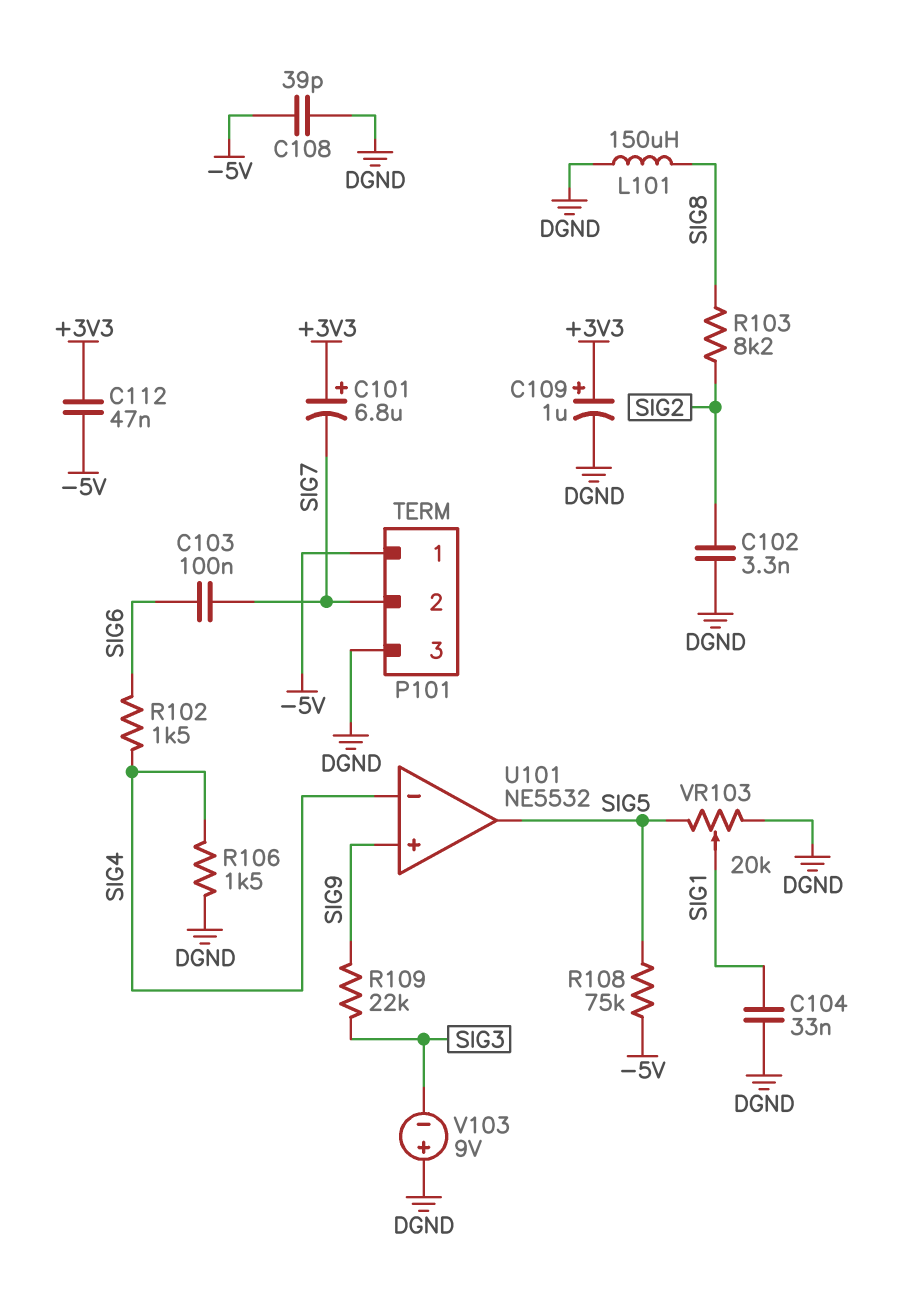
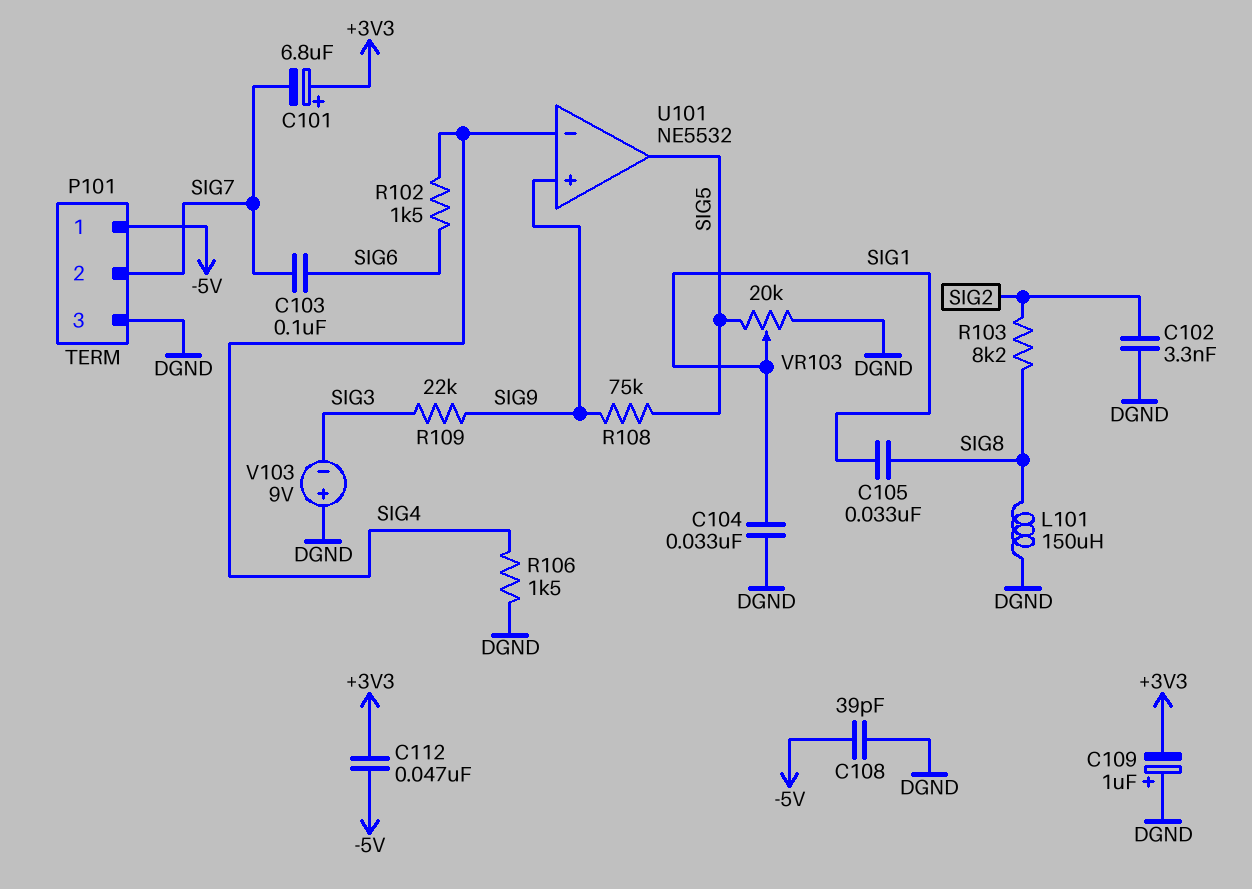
C105: none -> 33nF (SIG1, SIG8)
C109: 1uF (plus +3V3, minus DGND) -> 1uF (plus DGND, minus +3V3)
R108: 75k (-5V, SIG5) -> 75k (SIG5, SIG9)

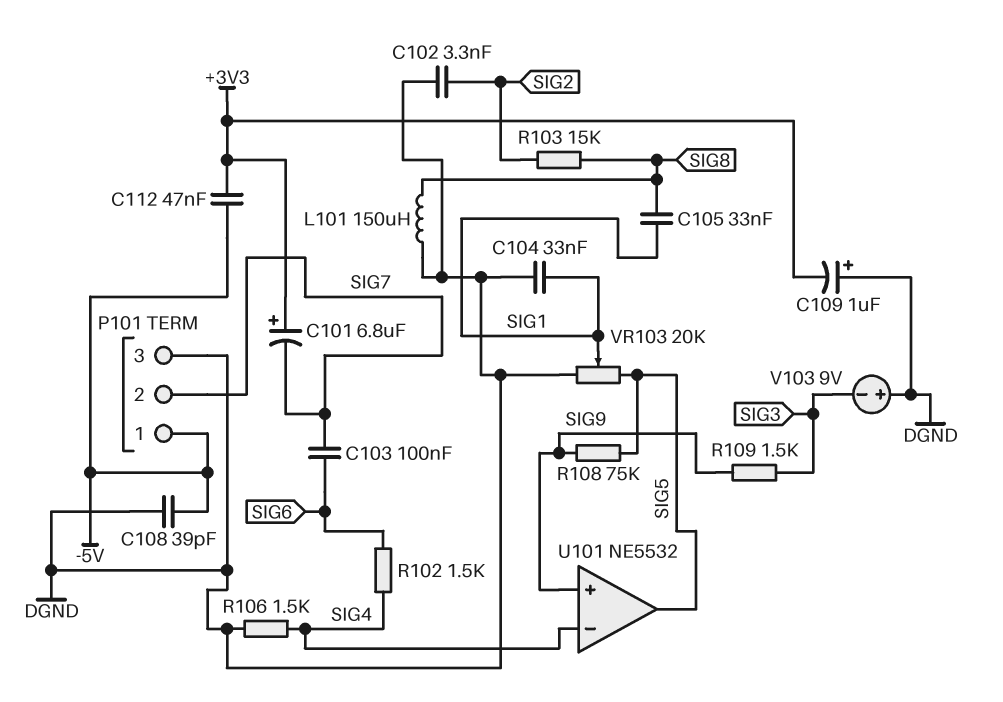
R103: 8.2k (SIG2, SIG8) -> 15k (SIG2, SIG8)
R109: 22k (SIG3, SIG9) -> 1.5k (SIG3, SIG9)

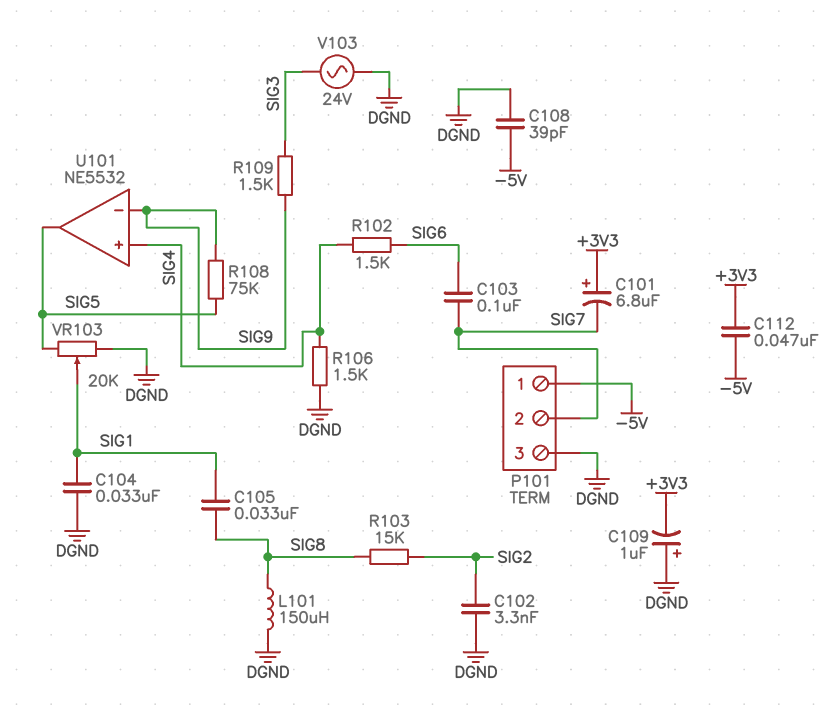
U101 pin in+: SIG9 -> SIG4
U101 pin in-: SIG4 -> SIG9
V103: 9V (plus DGND, minus SIG3) -> AC 24V (DGND, SIG3)

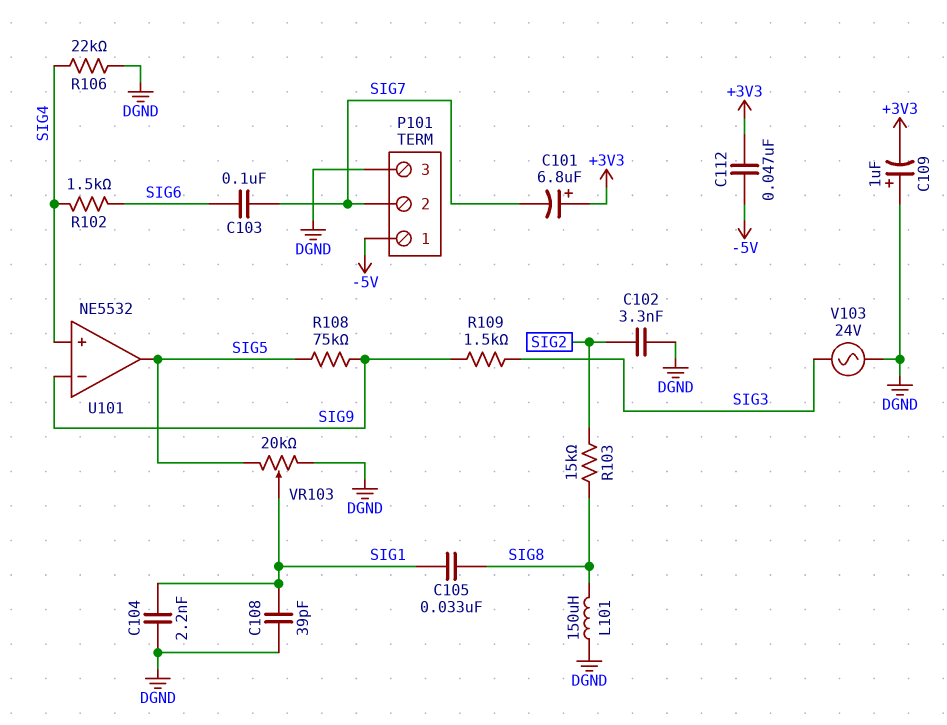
C104: 33nF (DGND, SIG1) -> 2.2nF (DGND, SIG1)
C108: 39pF (-5V, DGND) -> 39pF (DGND, SIG1)
R106: 1.5k (DGND, SIG4) -> 22k (DGND, SIG4)

